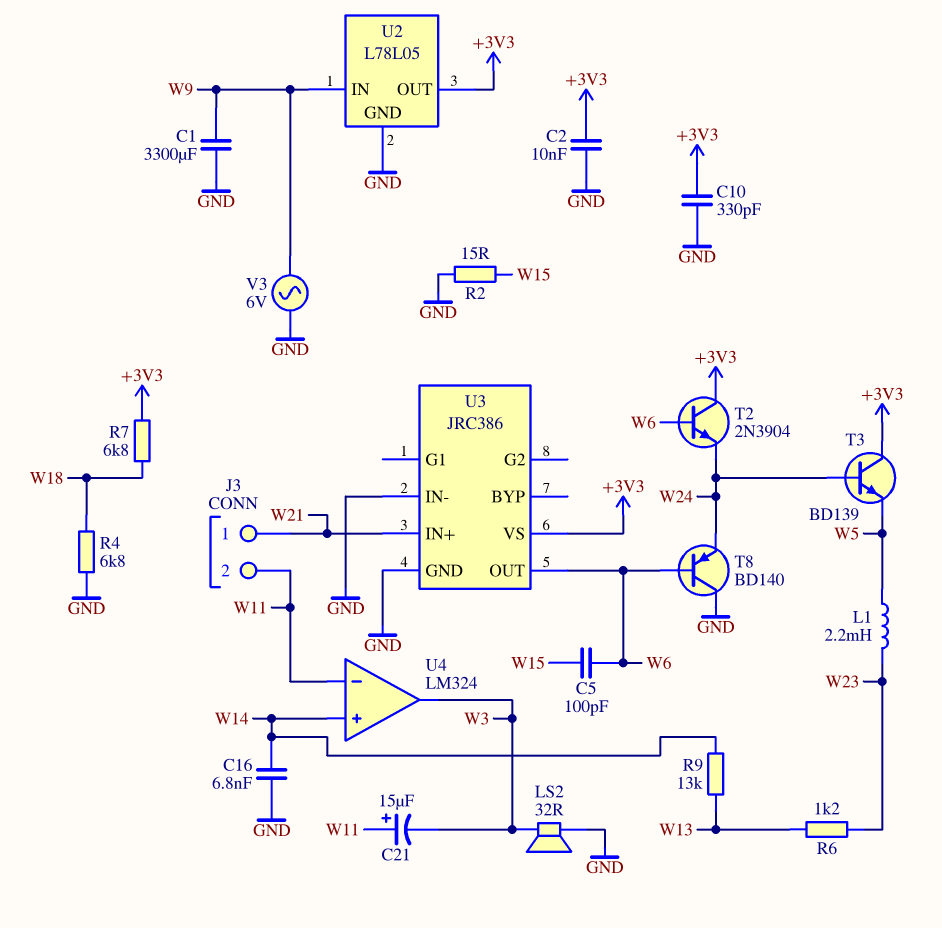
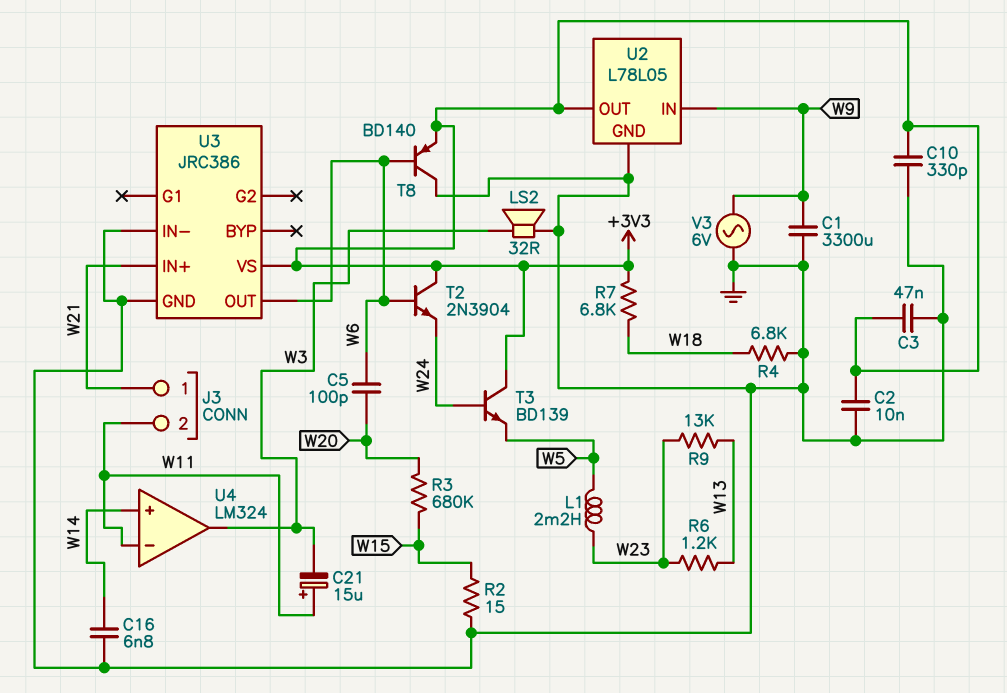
C3: none -> 47nF (+3V3, GND)
C5: 100pF (W6, W15) -> 100pF (W6, W20)
R3: none -> 680k (W15, W20)
R9: 13k (W13, W14) -> 13k (W13, W23)
T8: PNP BD140 (B W6, C GND, E W24) -> PNP BD140 (B W6, C GND, E +3V3)

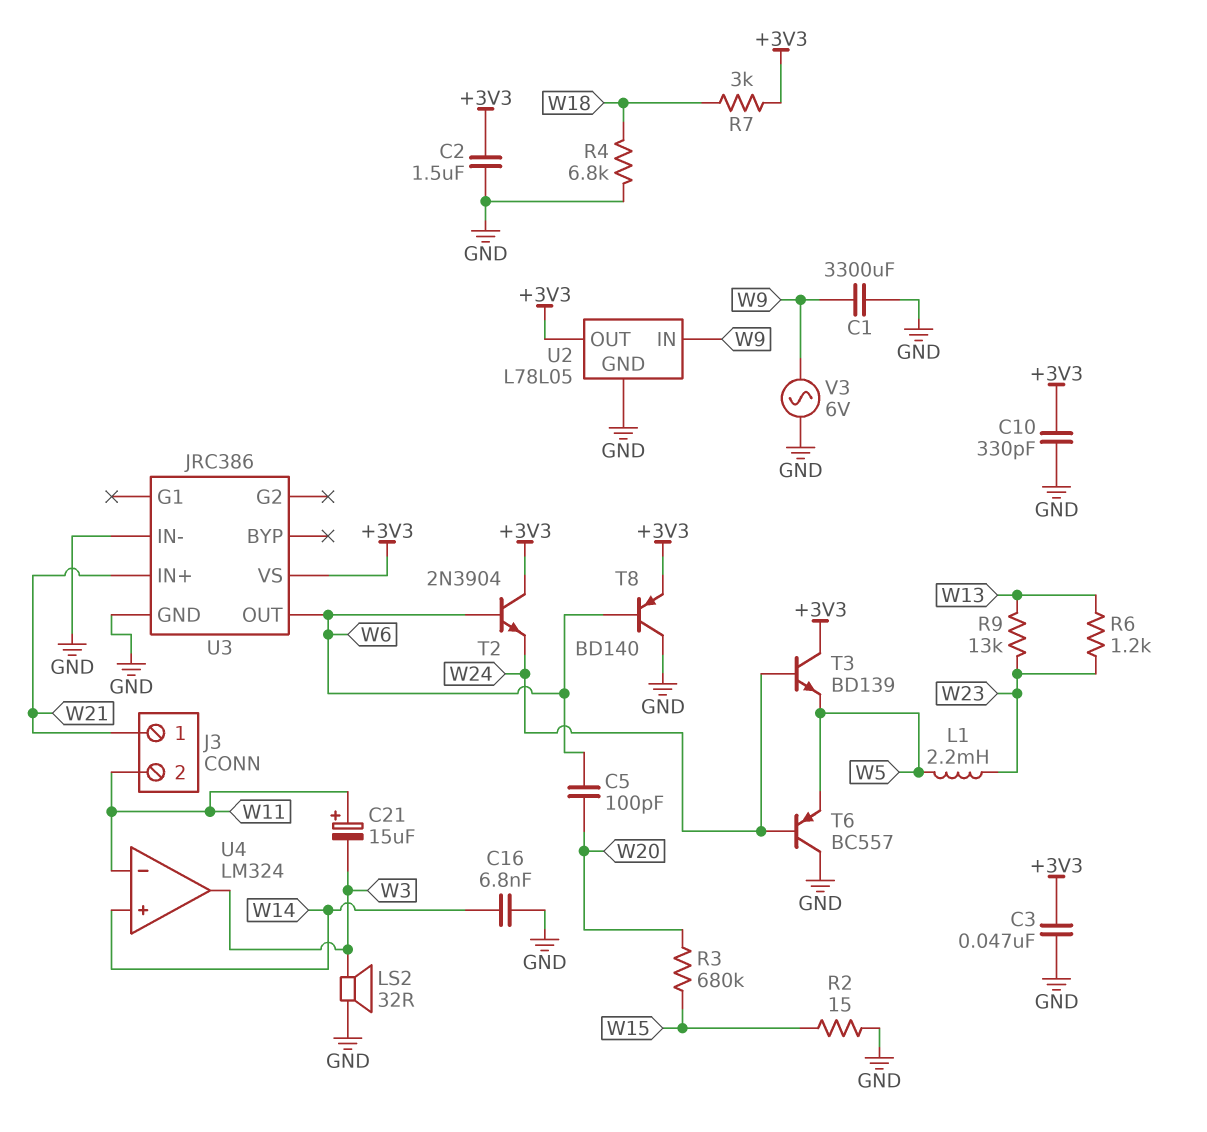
C2: 10nF (+3V3, GND) -> 1.5uF (+3V3, GND)
R7: 6.8k (+3V3, W18) -> 3k (+3V3, W18)
T6: none -> PNP BC557 (B W24, C GND, E W5)

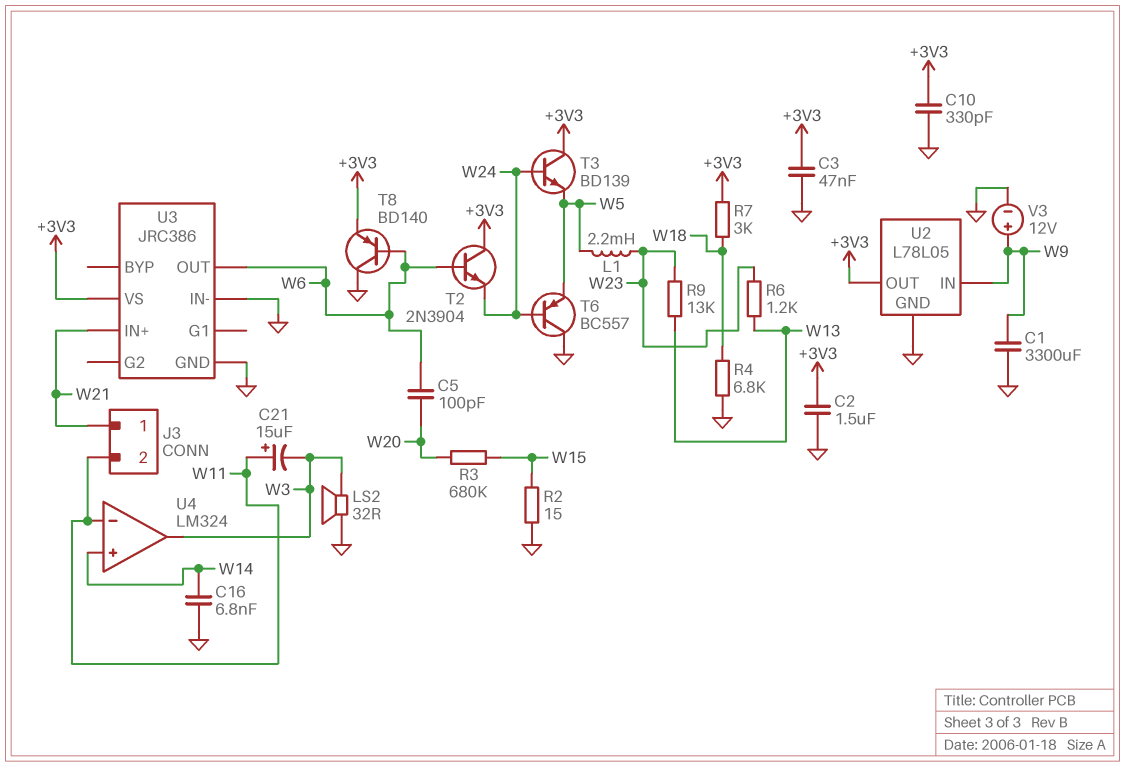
V3: AC 6V (GND, W9) -> 12V (plus W9, minus GND)

